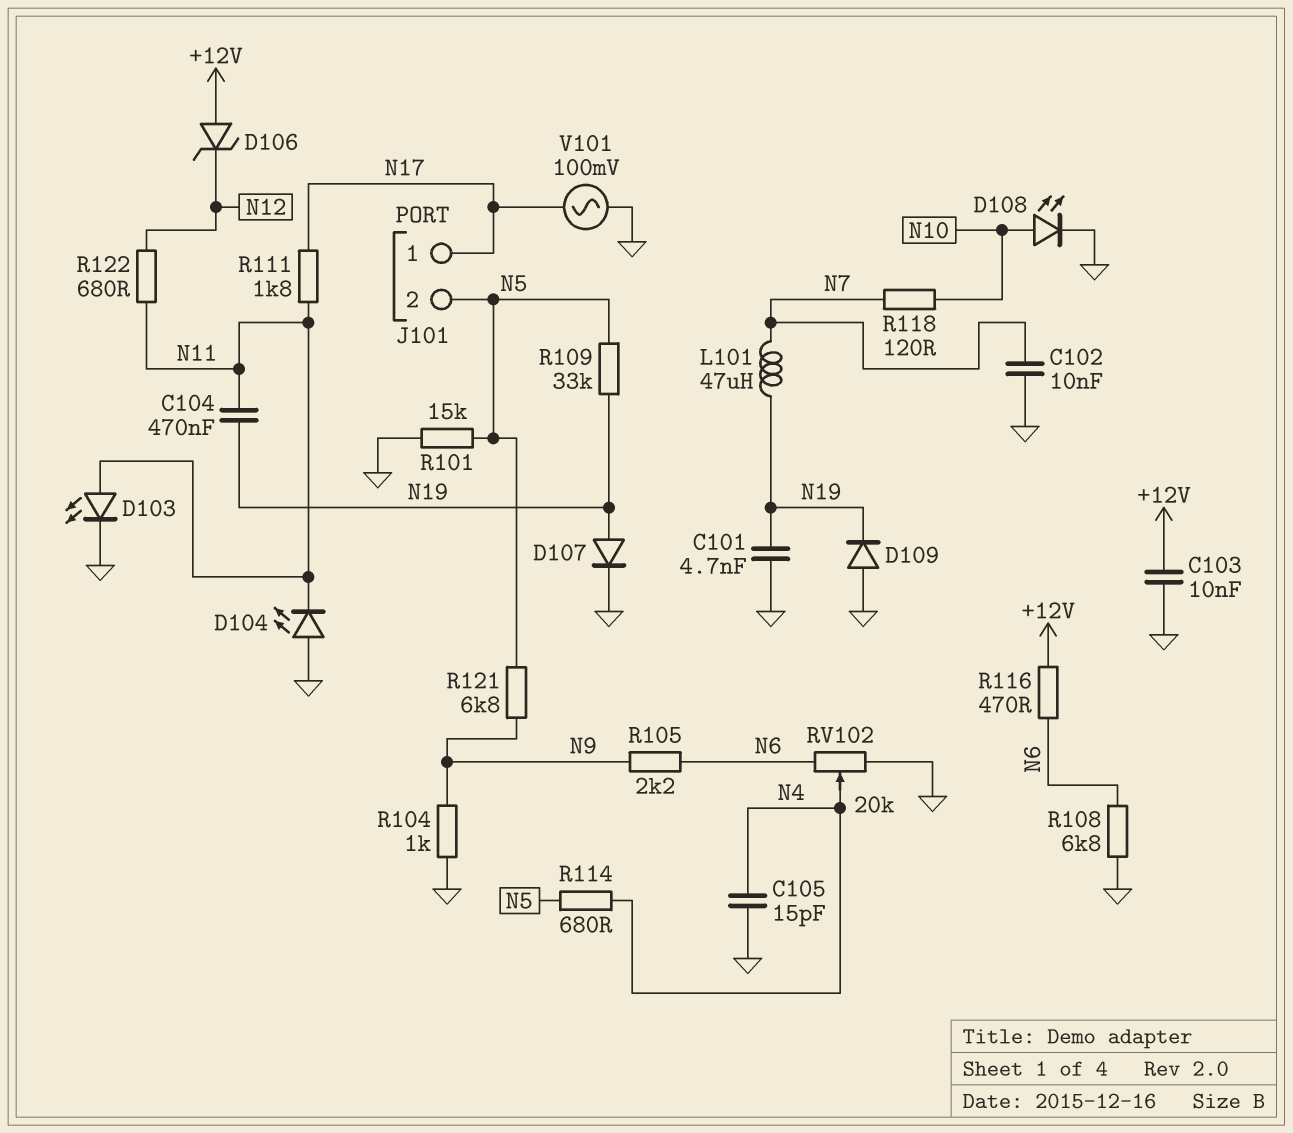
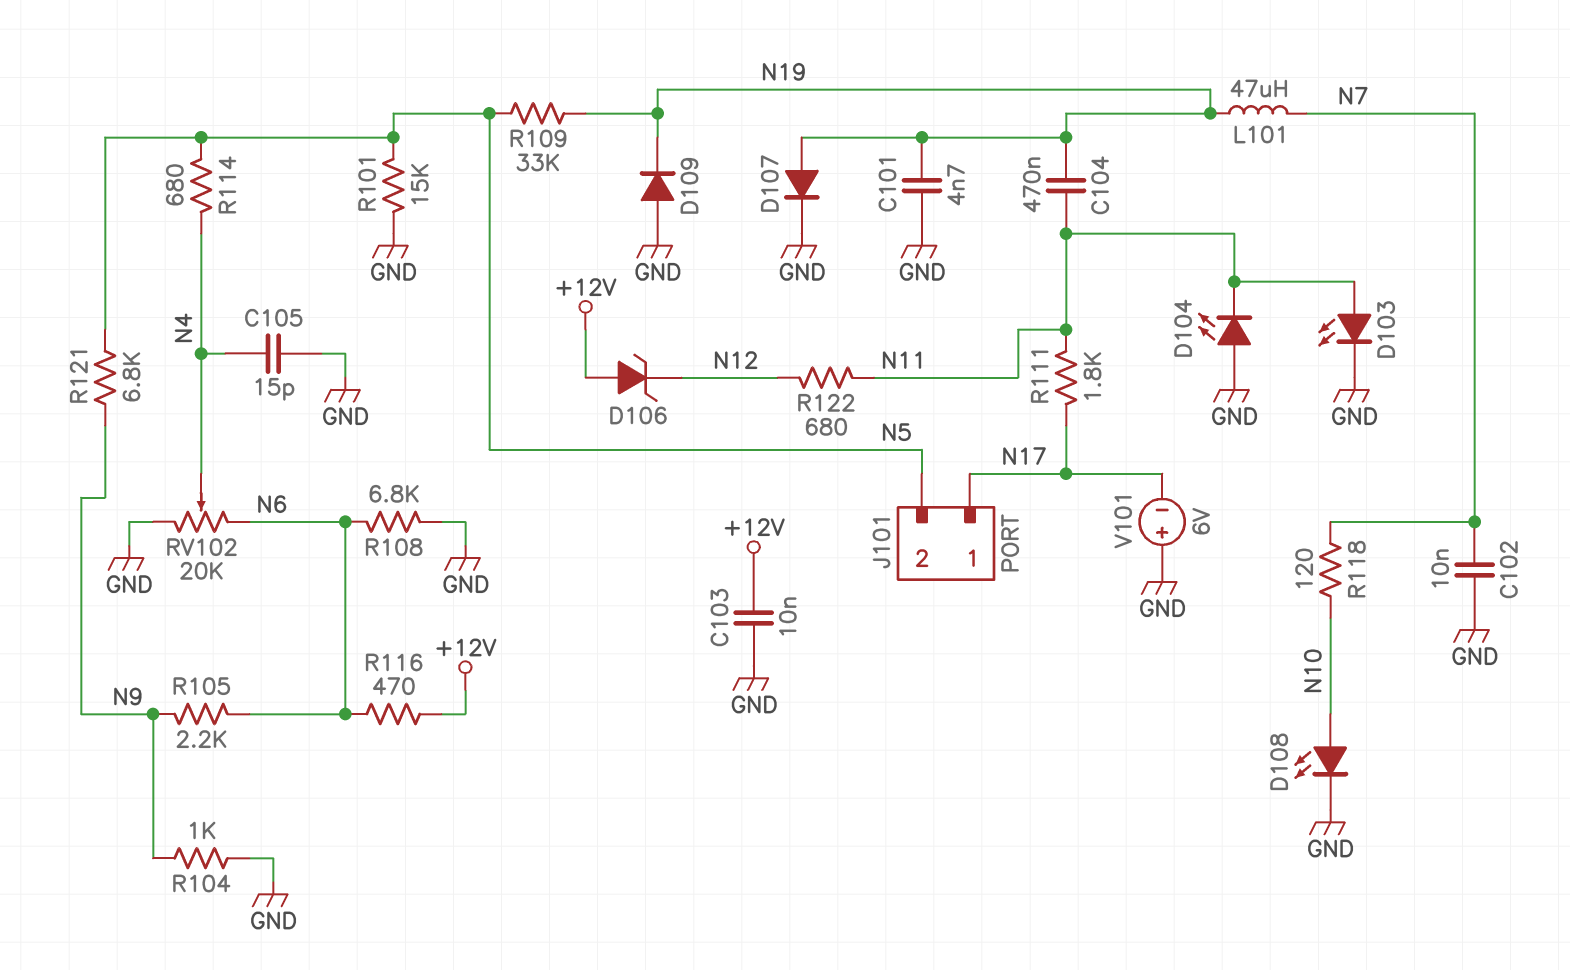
V101: AC 100mV (GND, N17) -> 6V (plus GND, minus N17)

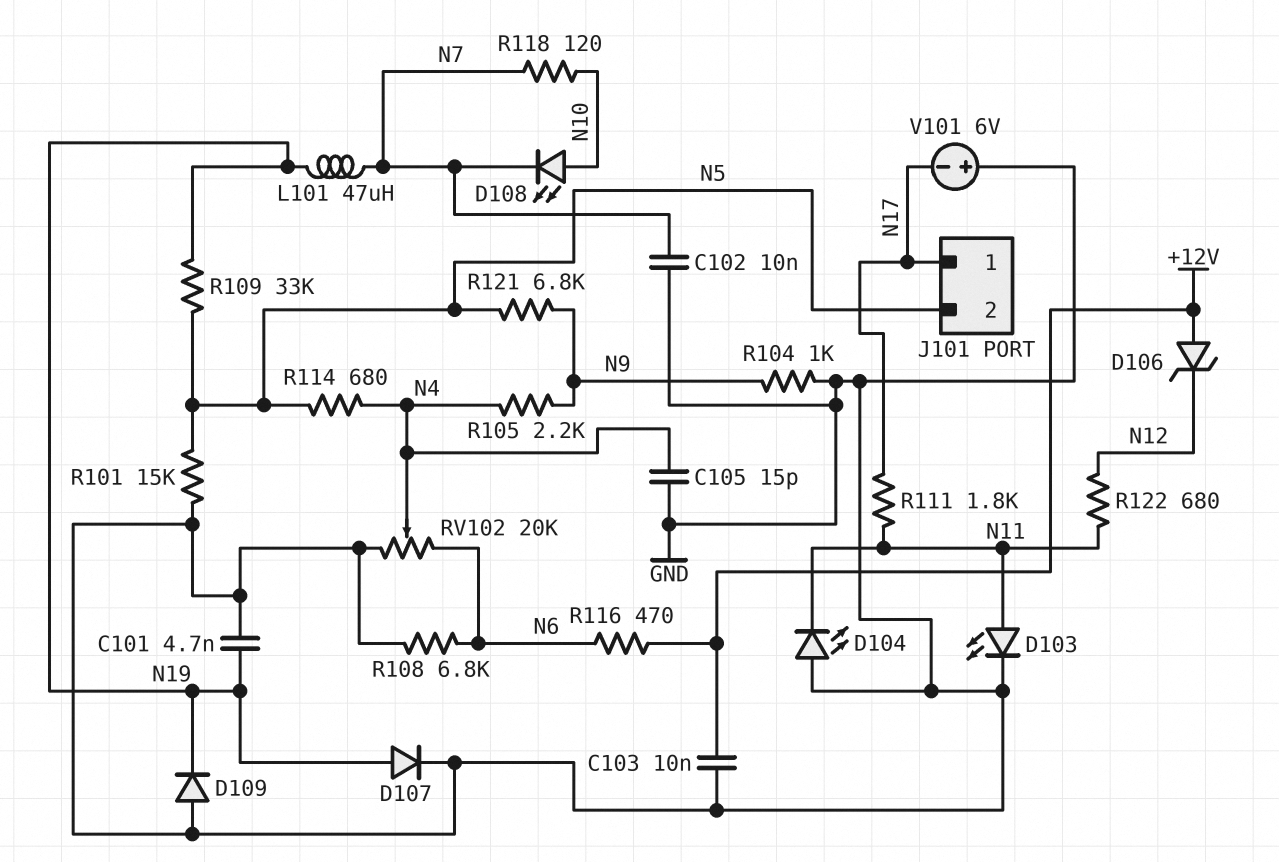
C104: 470nF (N11, N19) -> none
D108: LED (A N10, K GND) -> LED (A N10, K N7)
R105: 2.2k (N6, N9) -> 2.2k (N4, N9)

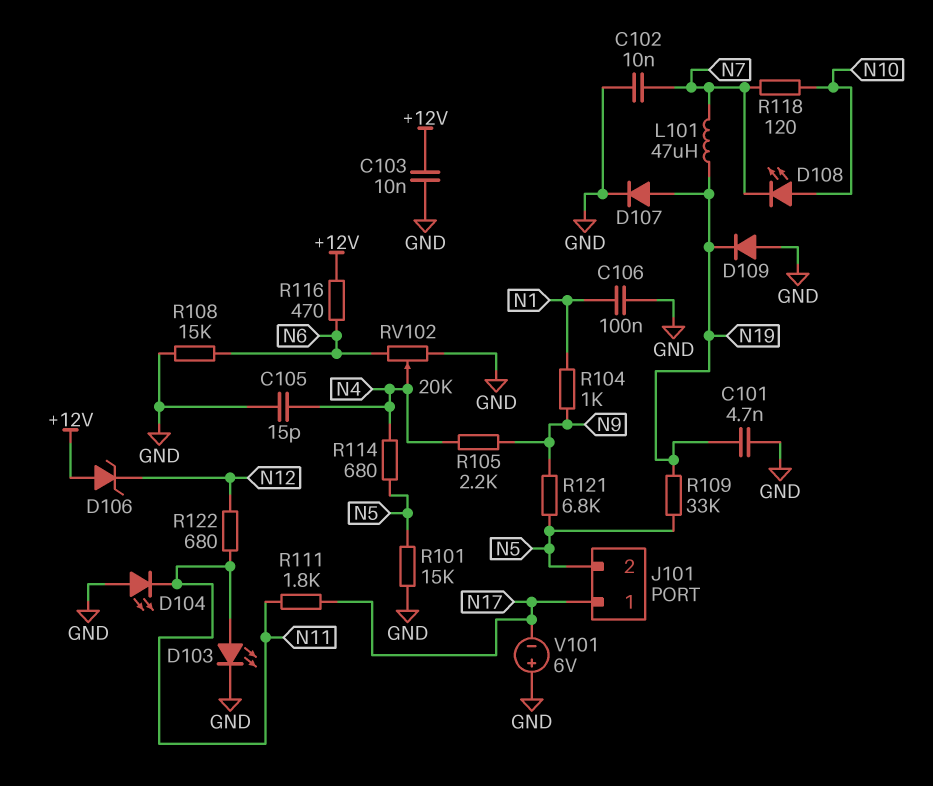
C106: none -> 100nF (GND, N1)
R104: 1k (GND, N9) -> 1k (N1, N9)
R108: 6.8k (GND, N6) -> 15k (GND, N6)

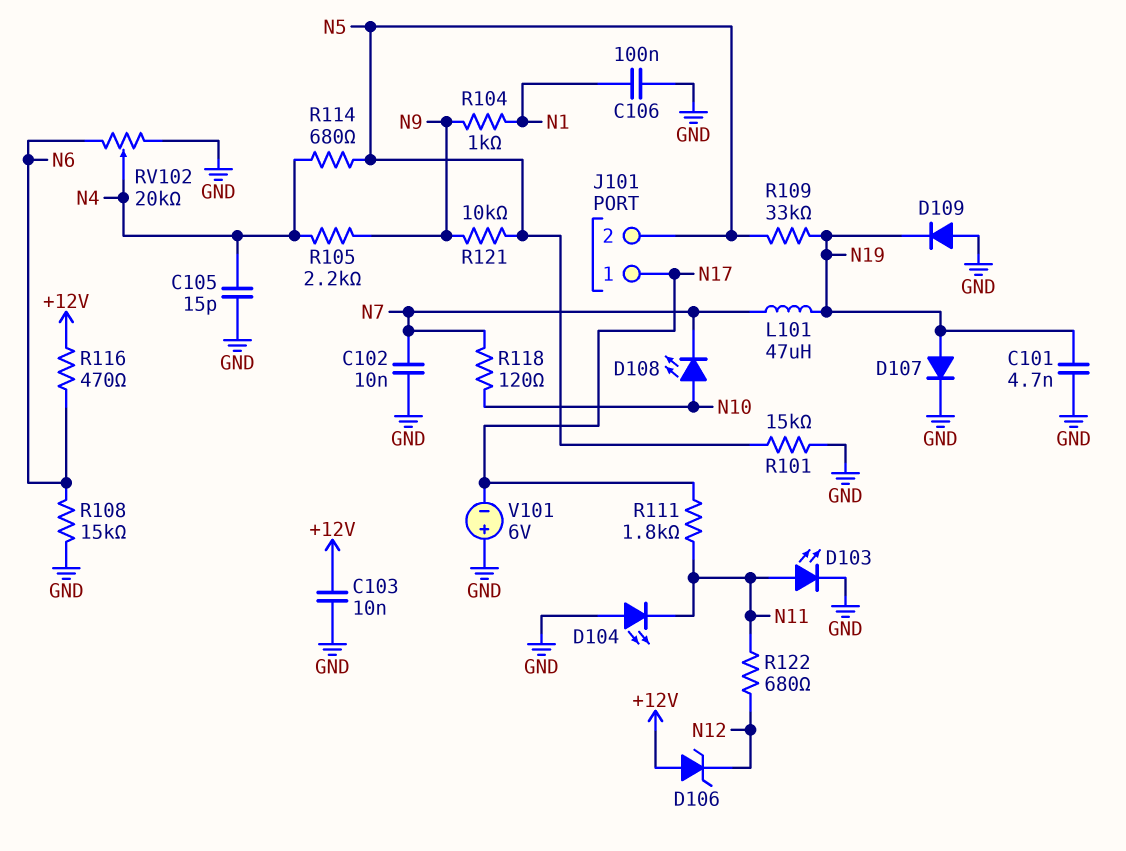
R121: 6.8k (N5, N9) -> 10k (N5, N9)

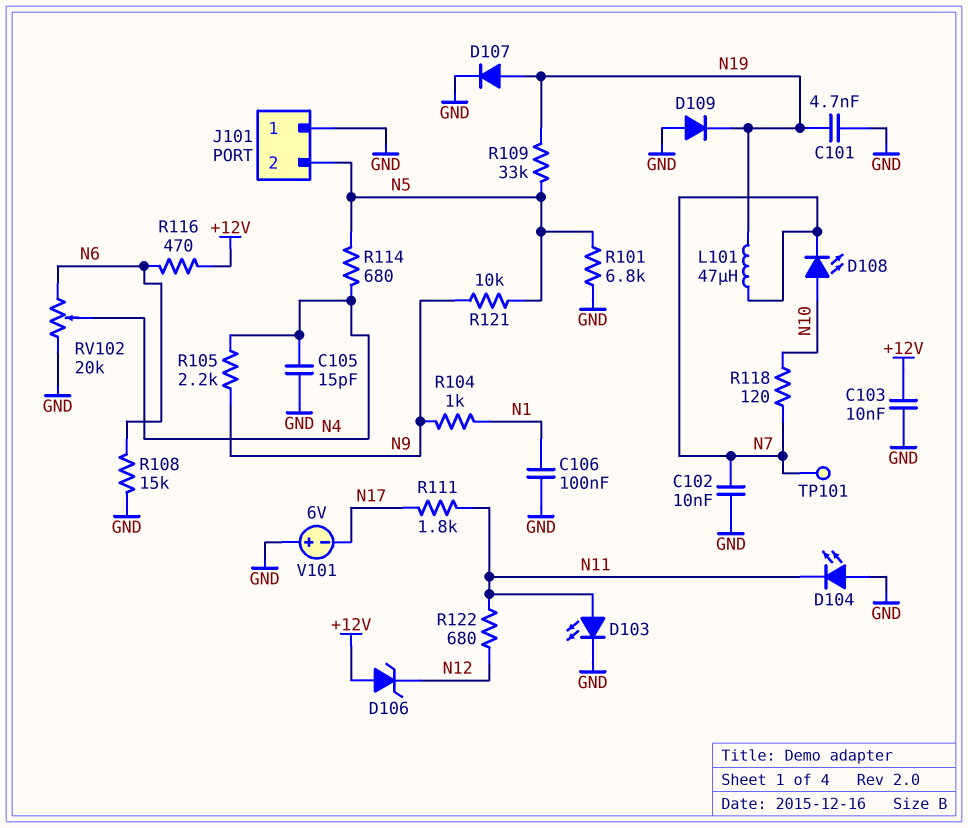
J101 pin 1: N17 -> GND
R101: 15k (GND, N5) -> 6.8k (GND, N5)
TP101: none -> test point (N7)

